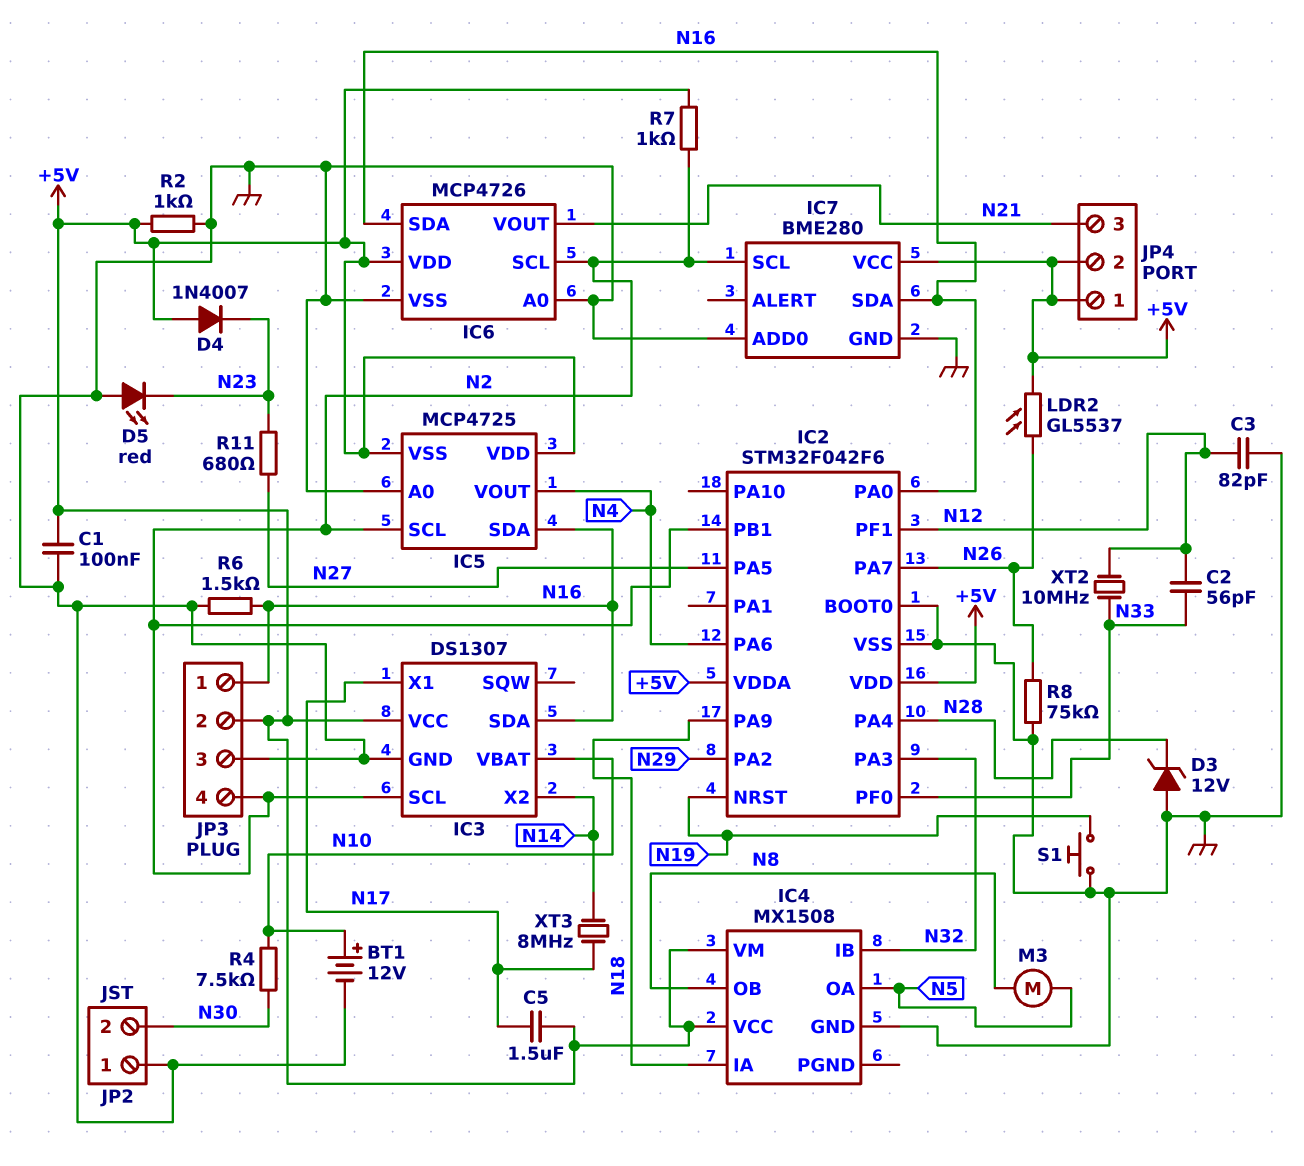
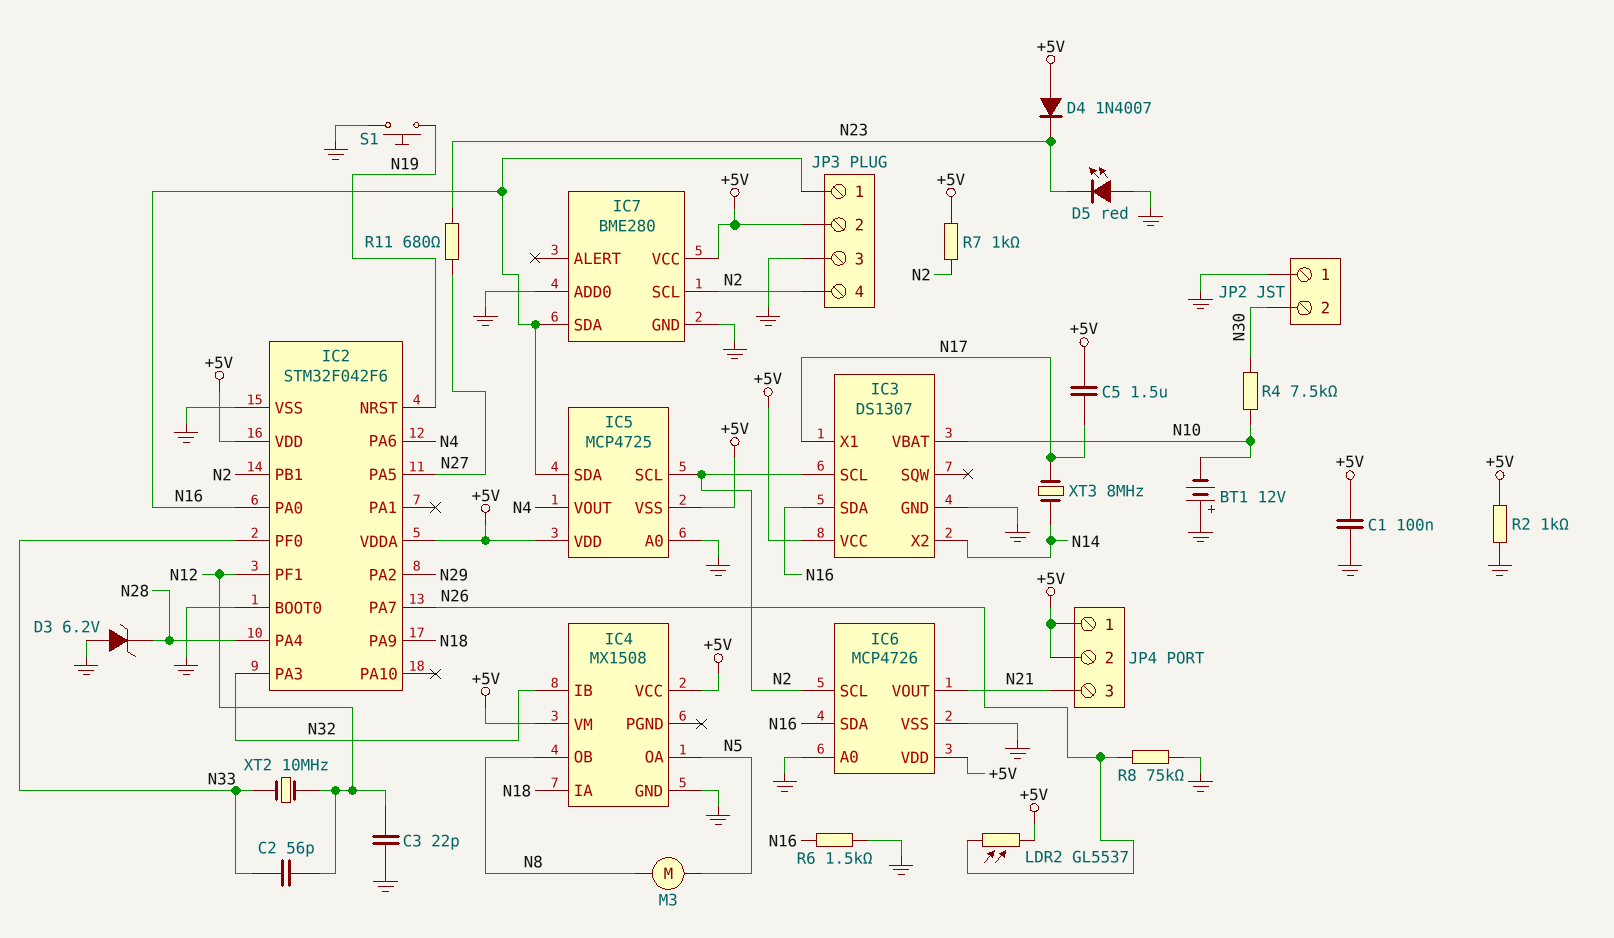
BT1: 12V (plus N10, minus GND) -> 12V (plus GND, minus N10)
C3: 82pF (GND, N12) -> 22pF (GND, N12)
D3: zener 12V (A GND, K N28) -> zener 6.2V (A GND, K N28)

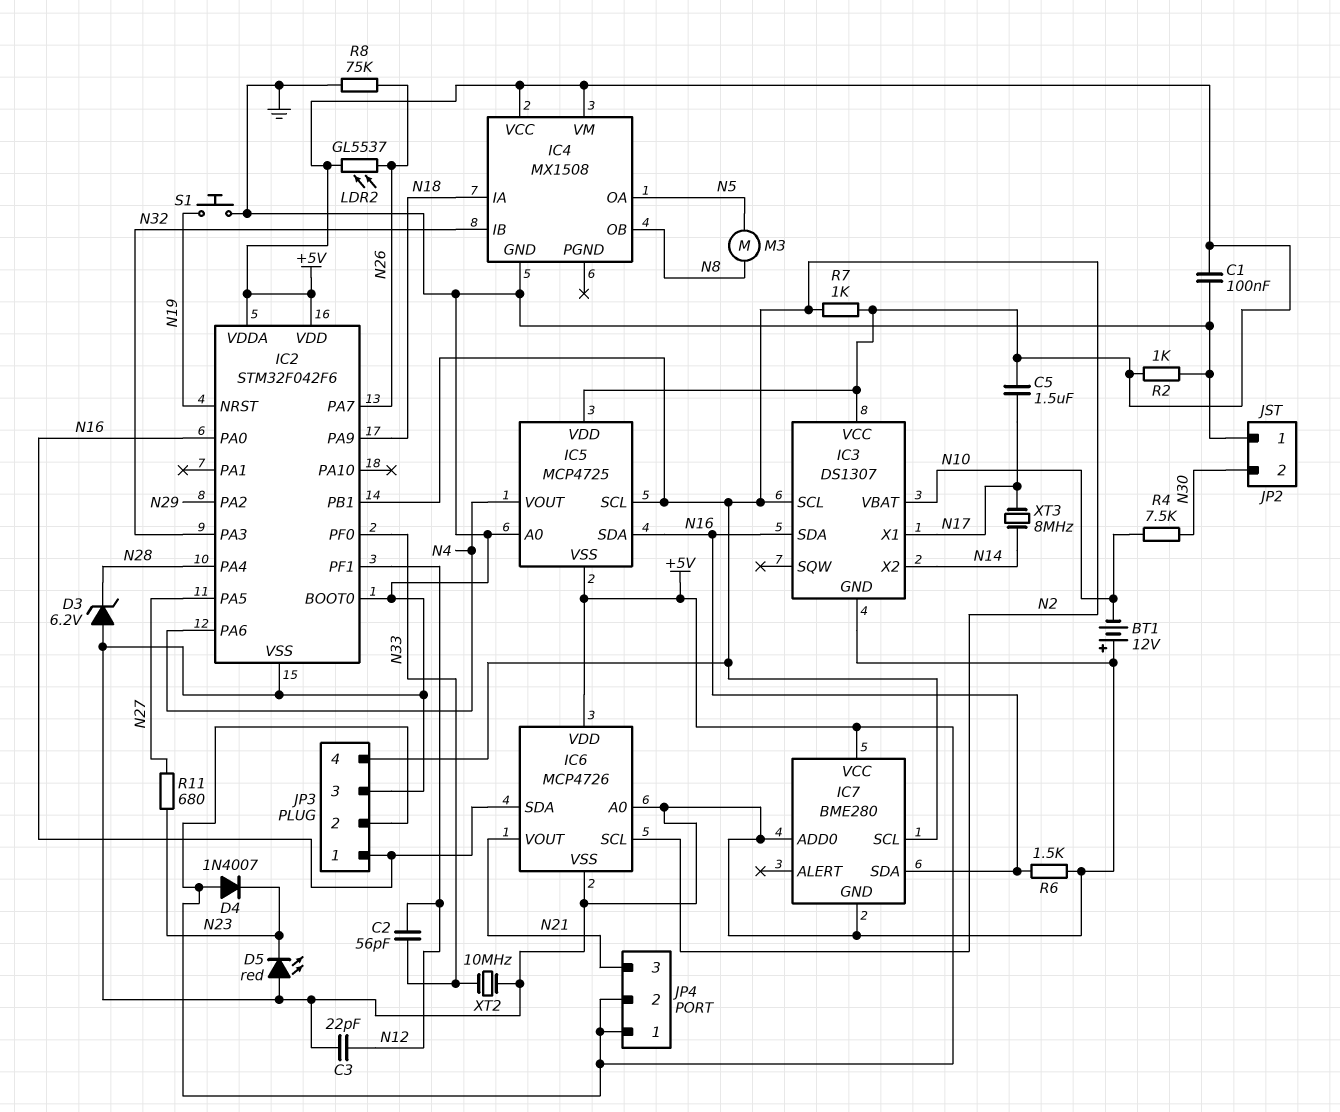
XT2: 10MHz (N12, N33) -> 10MHz (GND, N33)

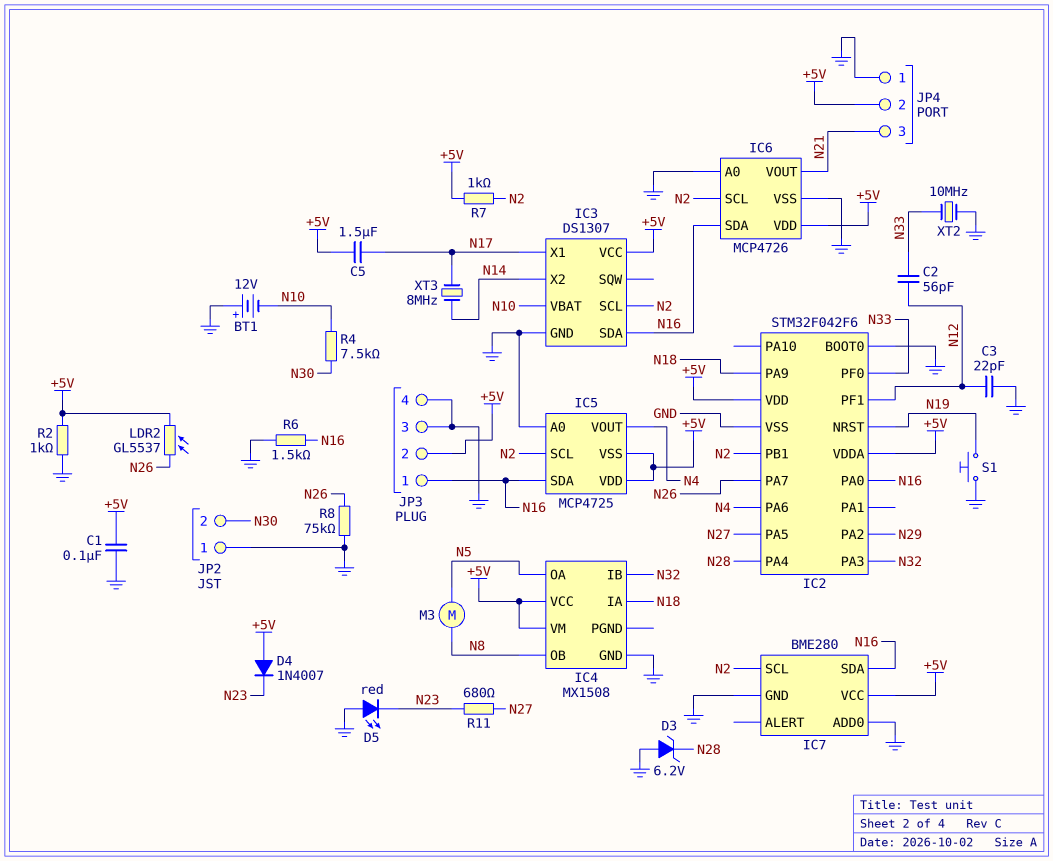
JP3 pin 4: N2 -> GND
JP4 pin 1: +5V -> GND

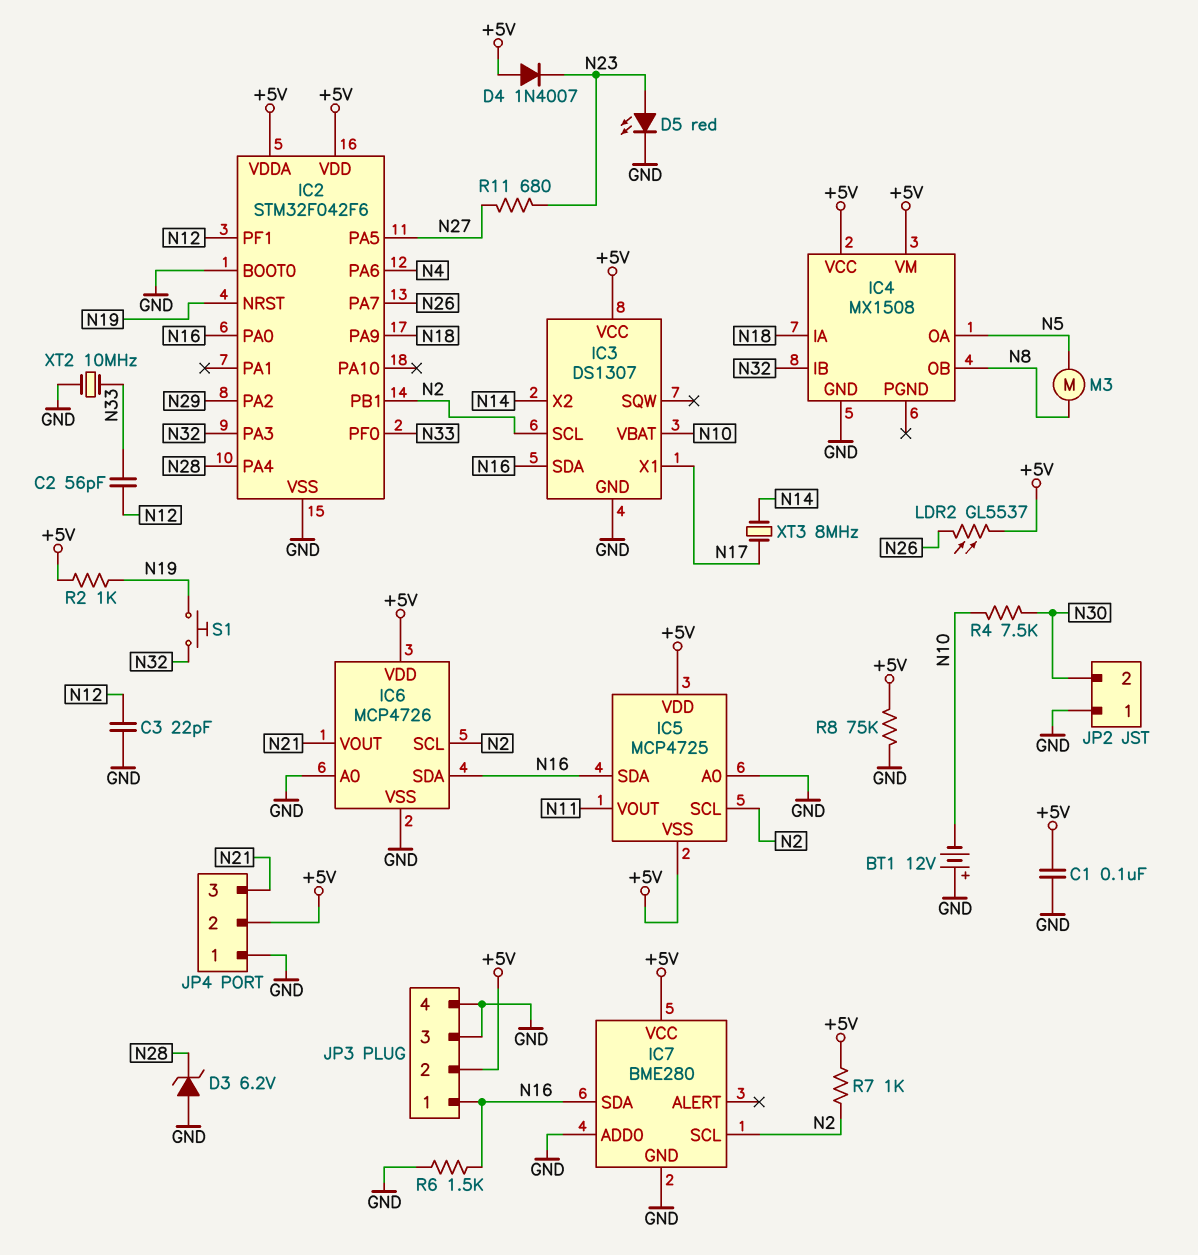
C5: 1.5uF (+5V, N17) -> none
D5: LED red (A GND, K N23) -> LED red (A N23, K GND)
IC5 pin VOUT: N4 -> N11
R2: 1k (+5V, GND) -> 1k (+5V, N19)
R8: 75k (GND, N26) -> 75k (+5V, GND)
S1: button (GND, N19) -> button (N19, N32)

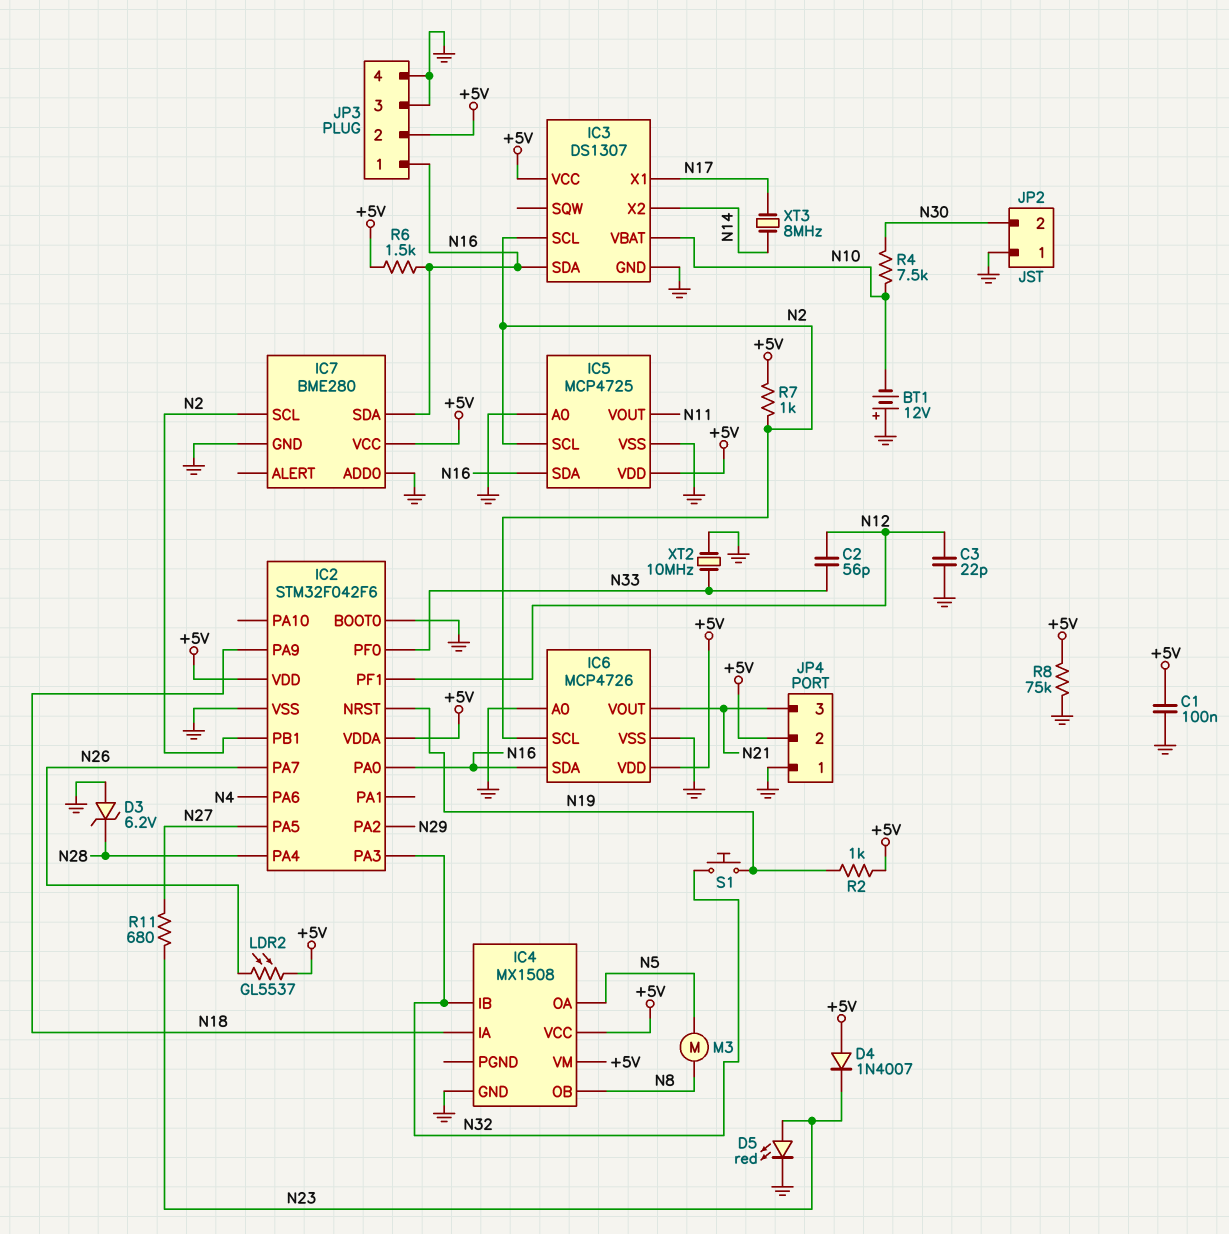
IC5 pin VSS: +5V -> GND
R6: 1.5k (GND, N16) -> 1.5k (+5V, N16)

